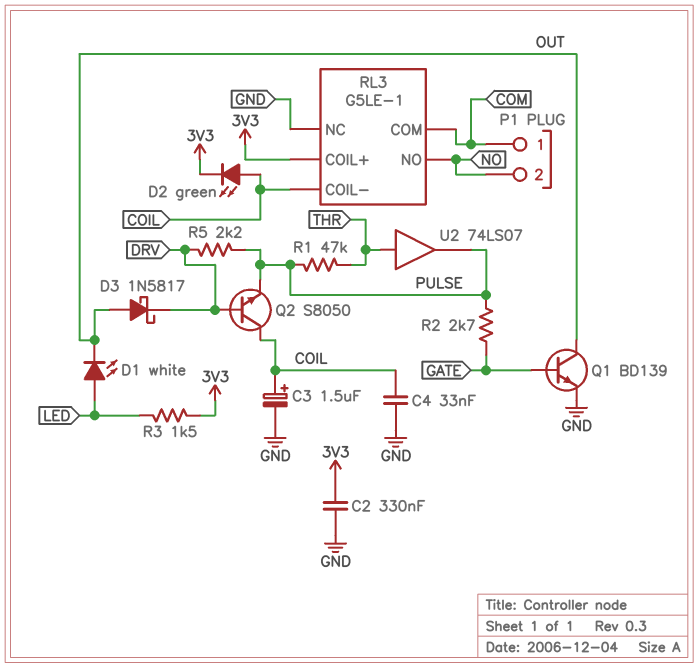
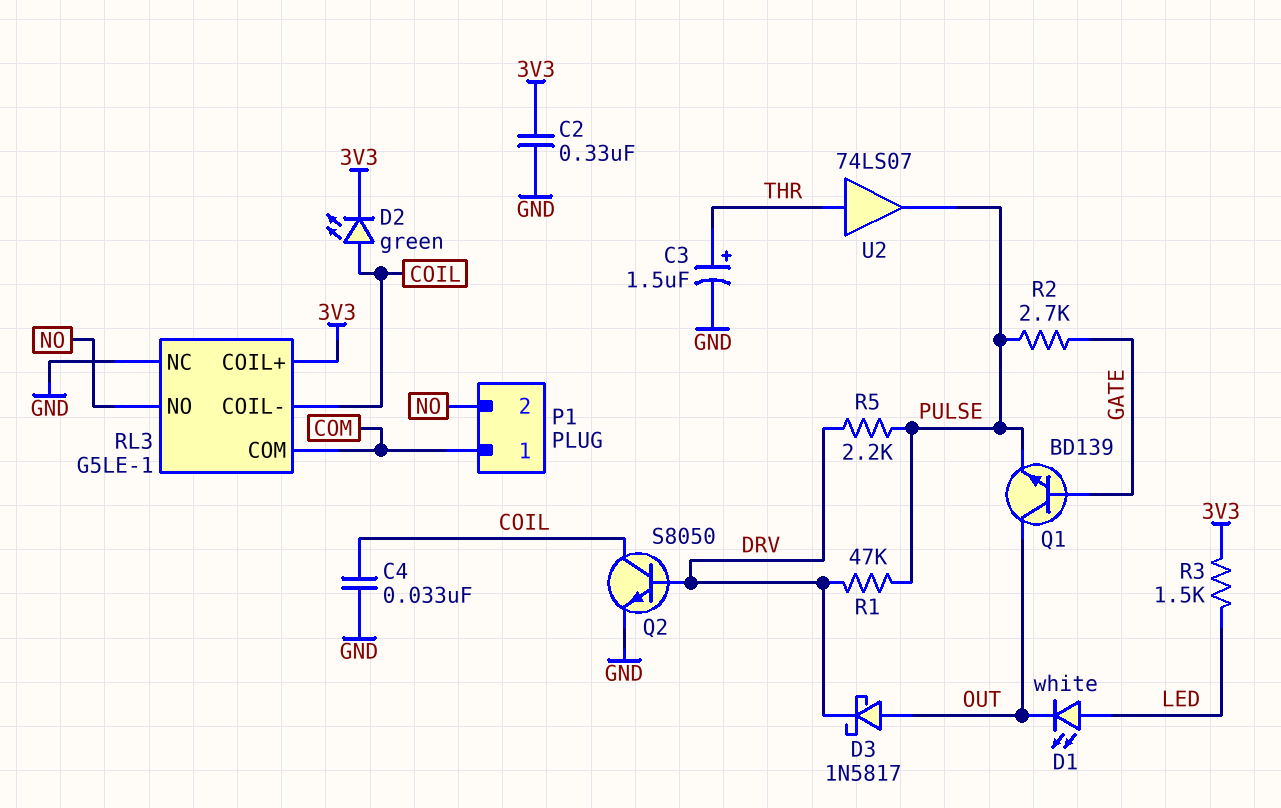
C3: 1.5uF (plus COIL, minus GND) -> 1.5uF (plus THR, minus GND)
Q1: NPN BD139 (B GATE, C OUT, E GND) -> NPN BD139 (B GATE, C OUT, E PULSE)
Q2: NPN S8050 (B DRV, C COIL, E PULSE) -> NPN S8050 (B DRV, C COIL, E GND)
R1: 47k (PULSE, THR) -> 47k (DRV, PULSE)

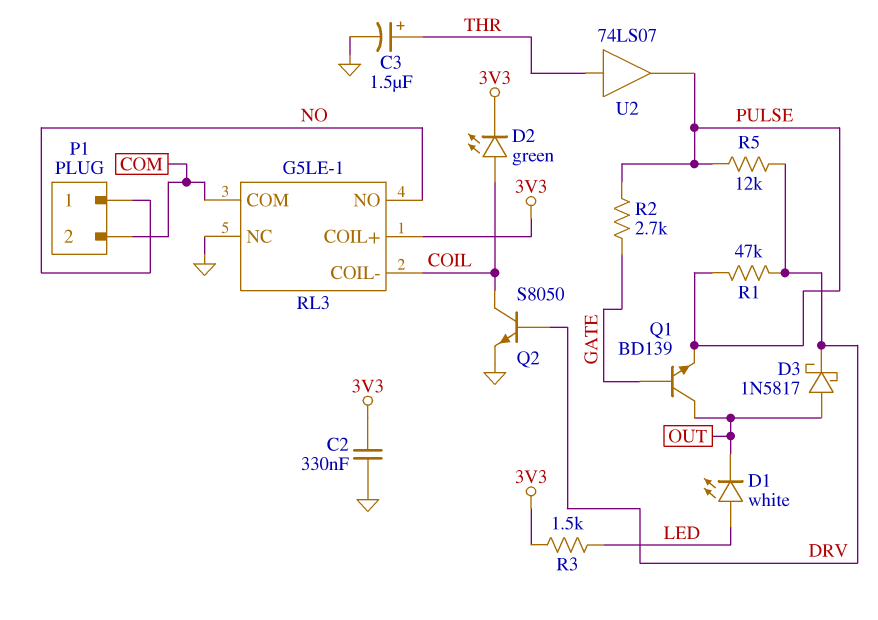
C4: 33nF (COIL, GND) -> none
P1 pin 1: COM -> NO
P1 pin 2: NO -> COM
R5: 2.2k (DRV, PULSE) -> 12k (DRV, PULSE)

